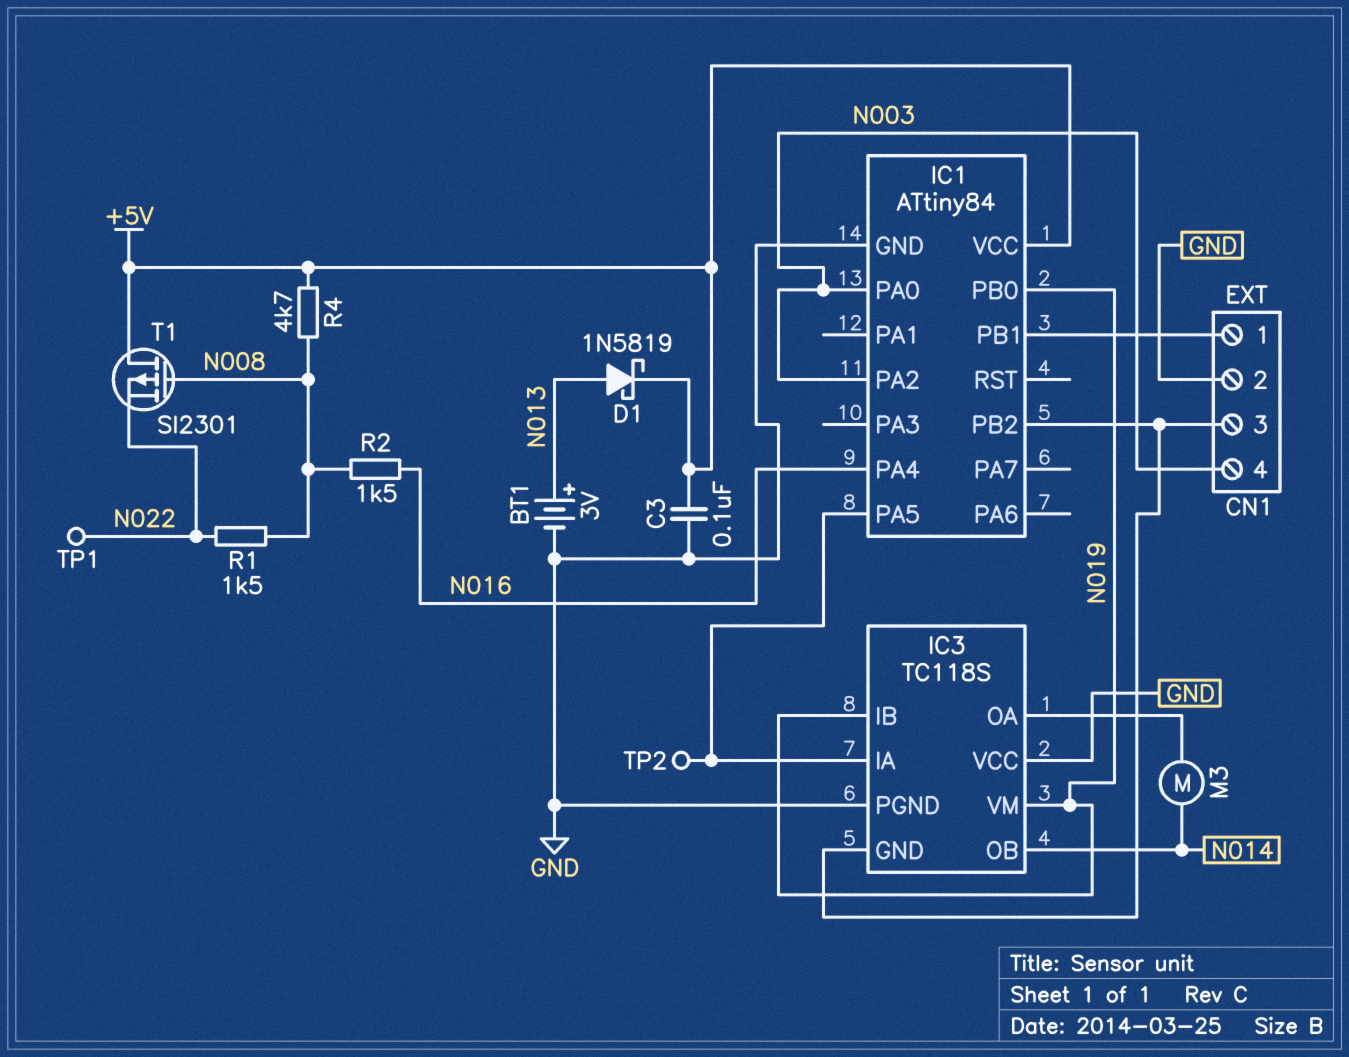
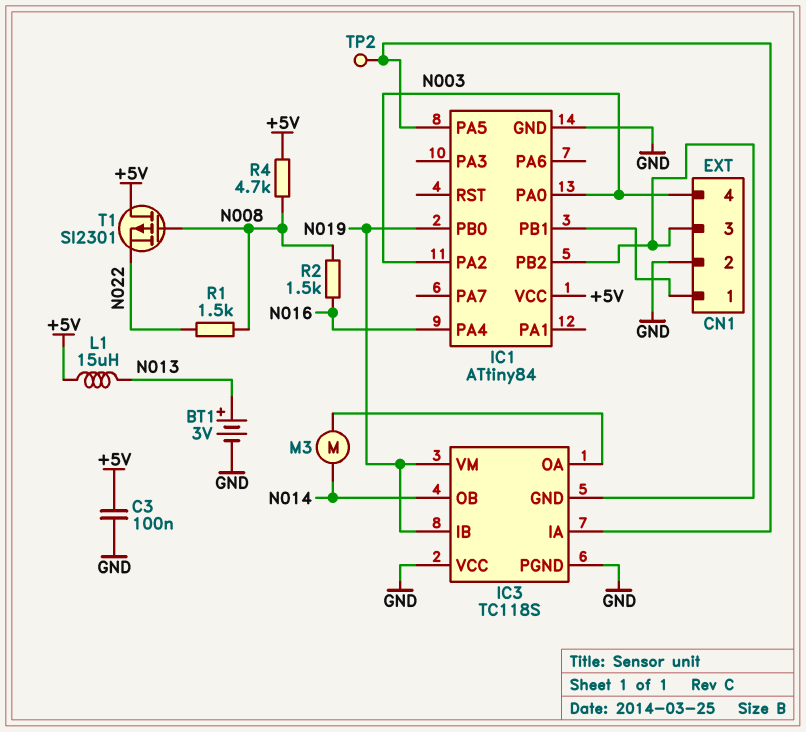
D1: schottky 1N5819 (A N013, K +5V) -> none
L1: none -> 15uH (+5V, N013)
TP1: test point (N022) -> none

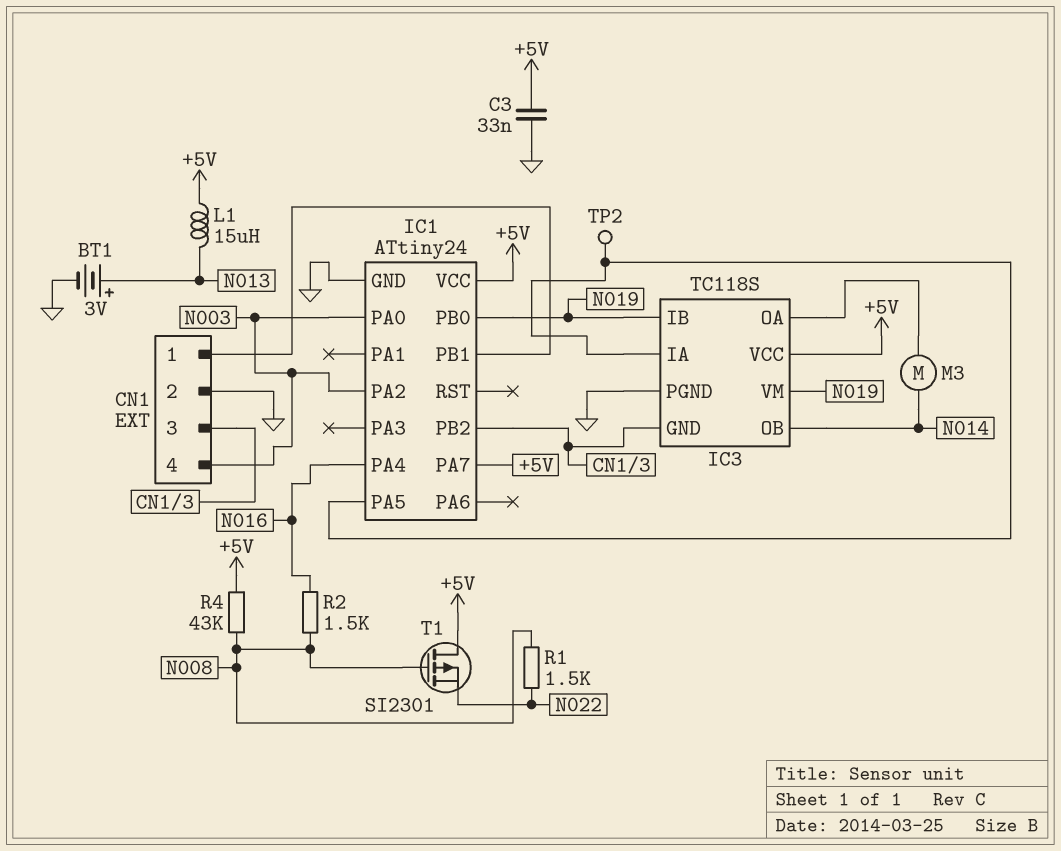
C3: 100nF (+5V, GND) -> 33nF (+5V, GND)
IC1: ATtiny84 -> ATtiny24
IC1 pin PA7: none -> +5V
IC3 pin VCC: GND -> +5V
R4: 4.7k (+5V, N008) -> 43k (+5V, N008)

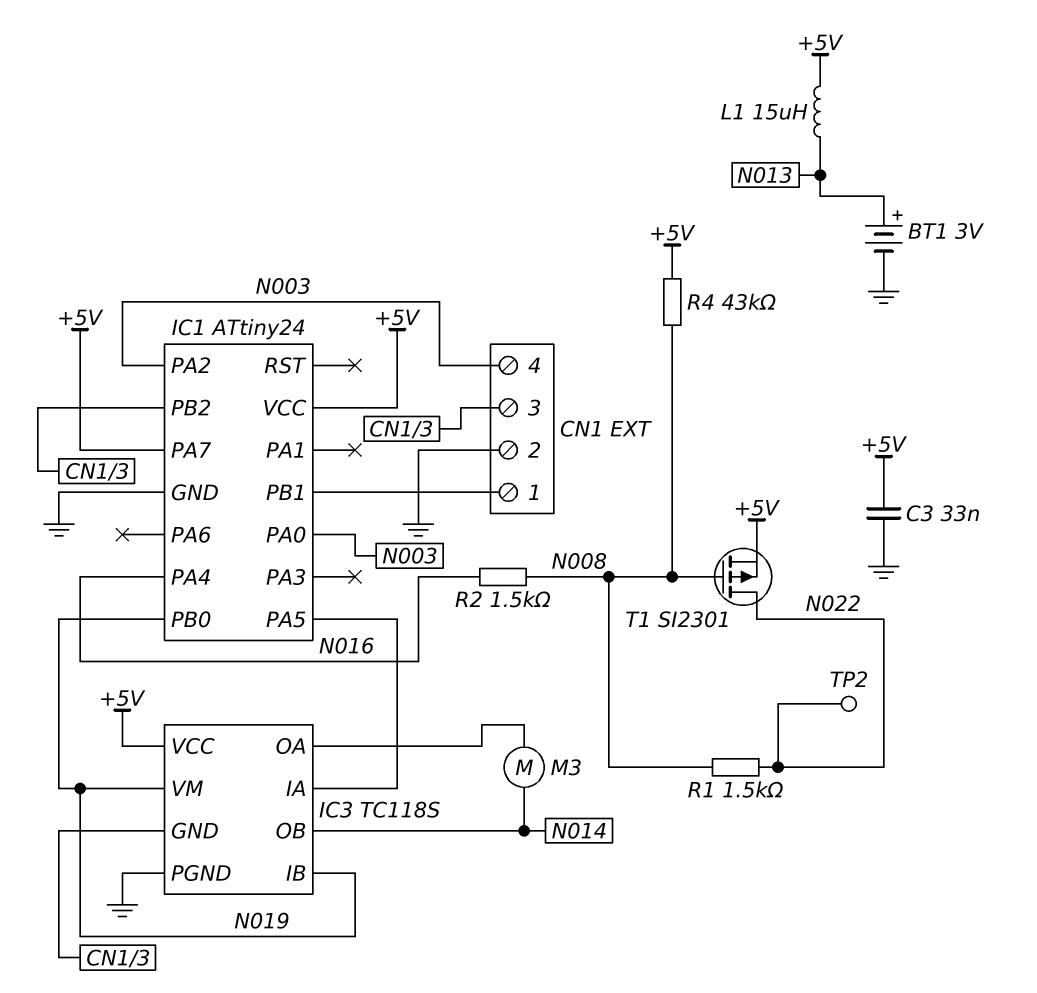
T1: PMOS SI2301 (G N008, D +5V, S N022) -> PMOS SI2301 (G N008, D N022, S +5V)
TP2: test point (IC1/PA5) -> test point (N022)

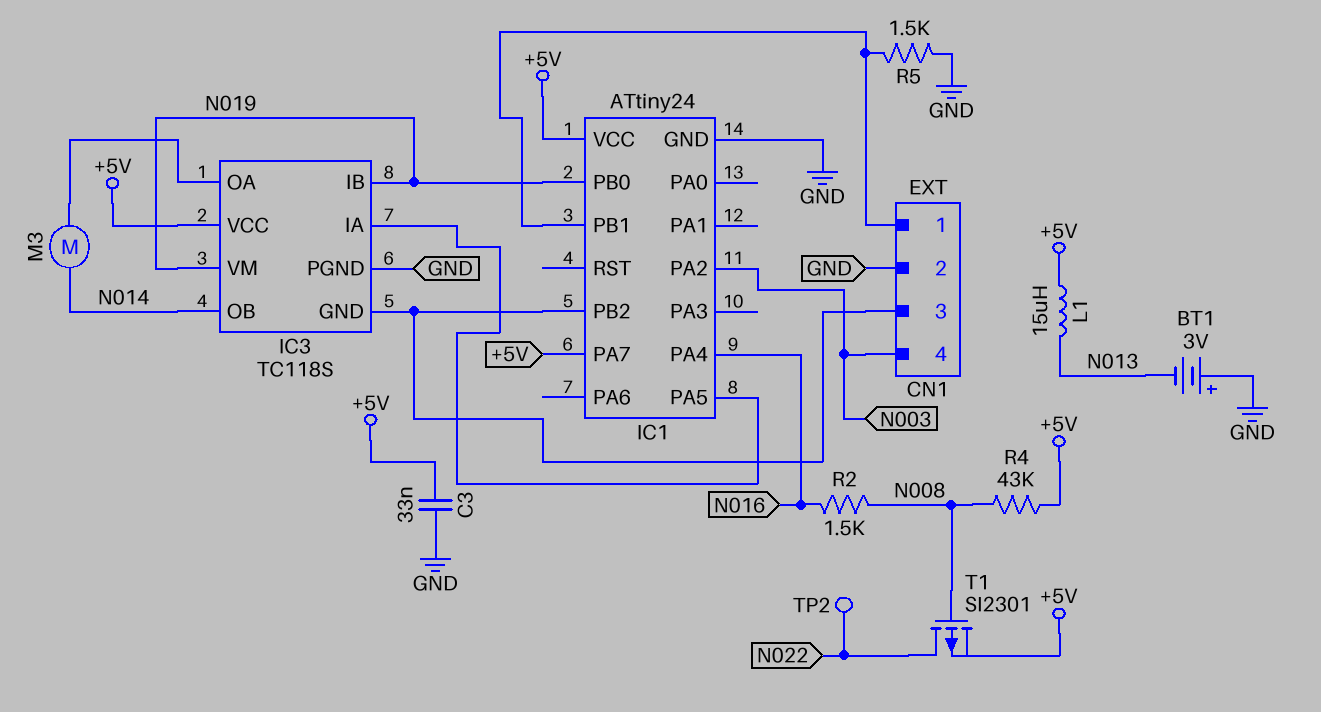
BT1: 3V (plus N013, minus GND) -> 3V (plus GND, minus N013)
IC1 pin PA0: N003 -> none
R1: 1.5k (N008, N022) -> none
R5: none -> 1.5k (CN1/1, GND)

